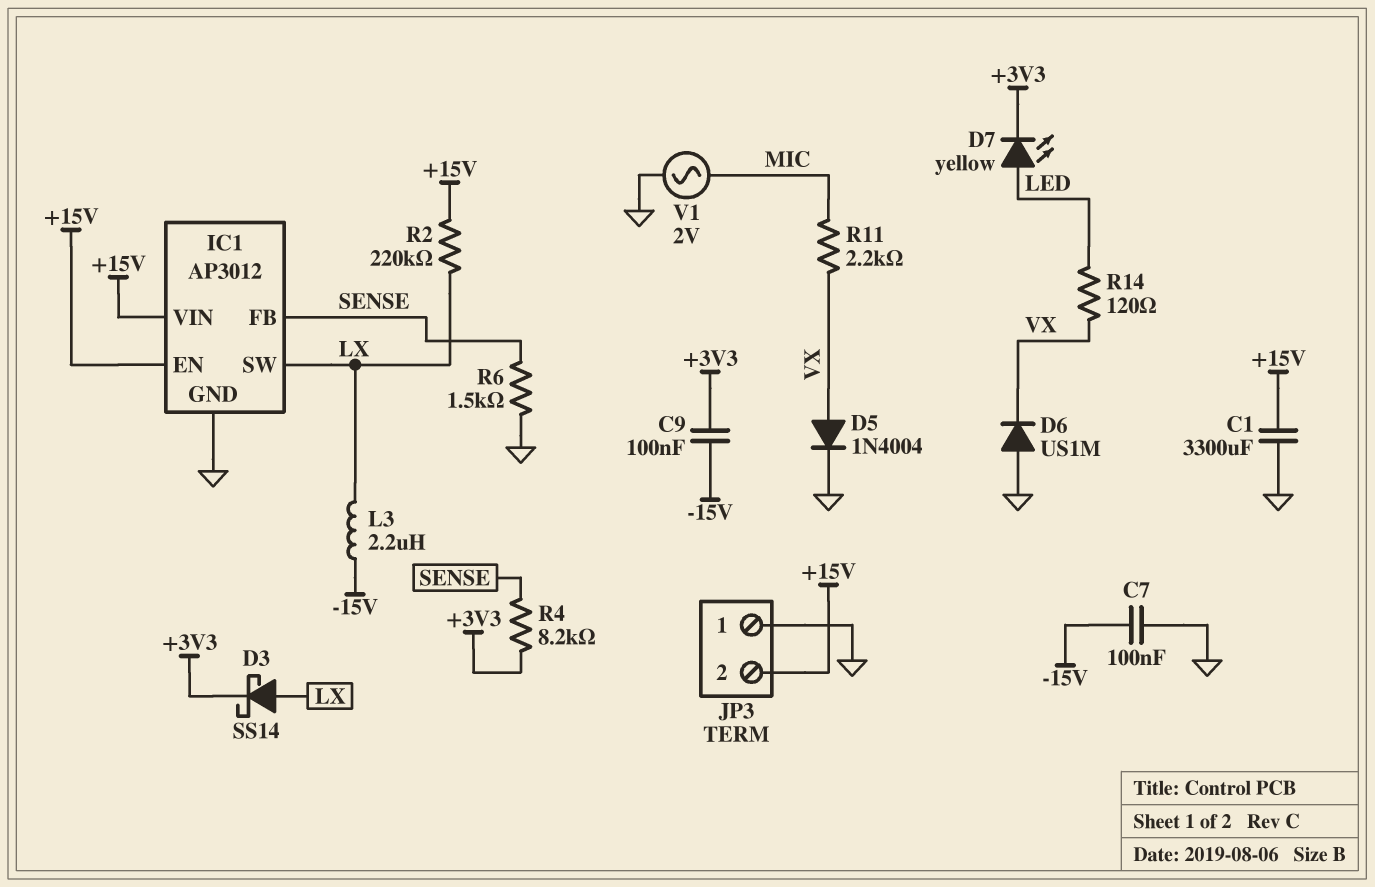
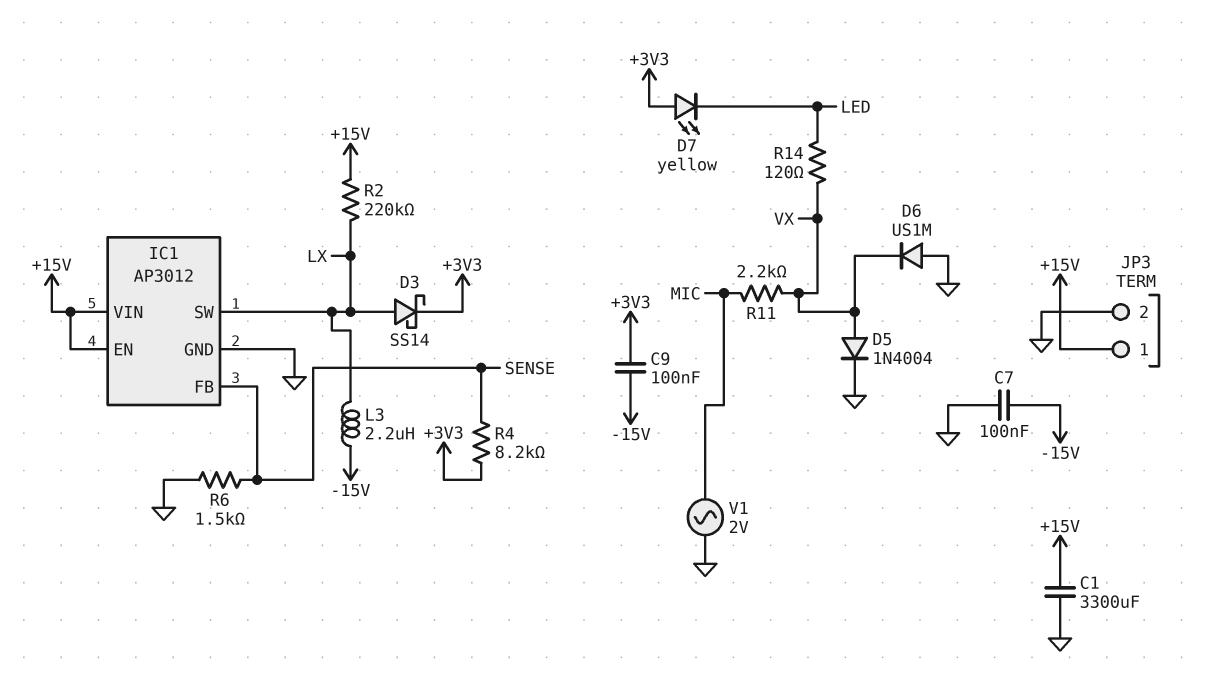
D7: LED yellow (A LED, K +3V3) -> LED yellow (A +3V3, K LED)
JP3 pin 1: GND -> +15V
JP3 pin 2: +15V -> GND

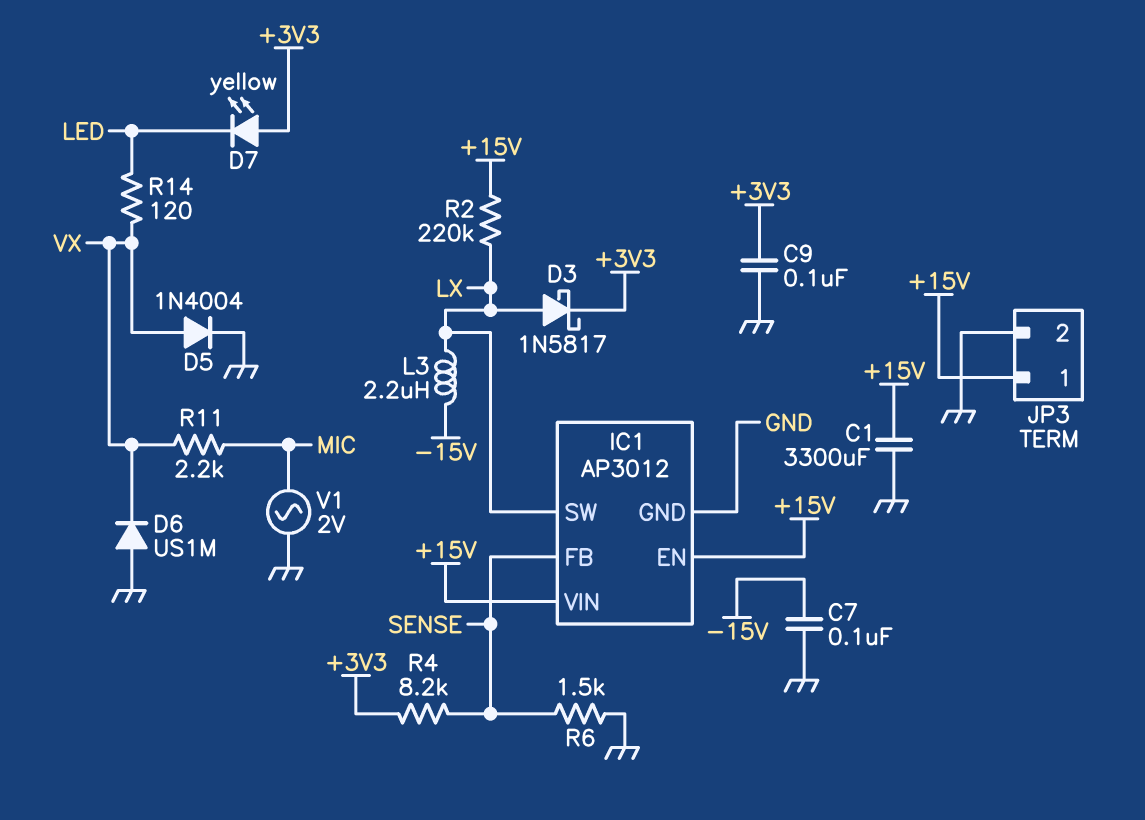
C9: 100nF (+3V3, -15V) -> 100nF (+3V3, GND)
D3: schottky SS14 (A LX, K +3V3) -> schottky 1N5817 (A LX, K +3V3)

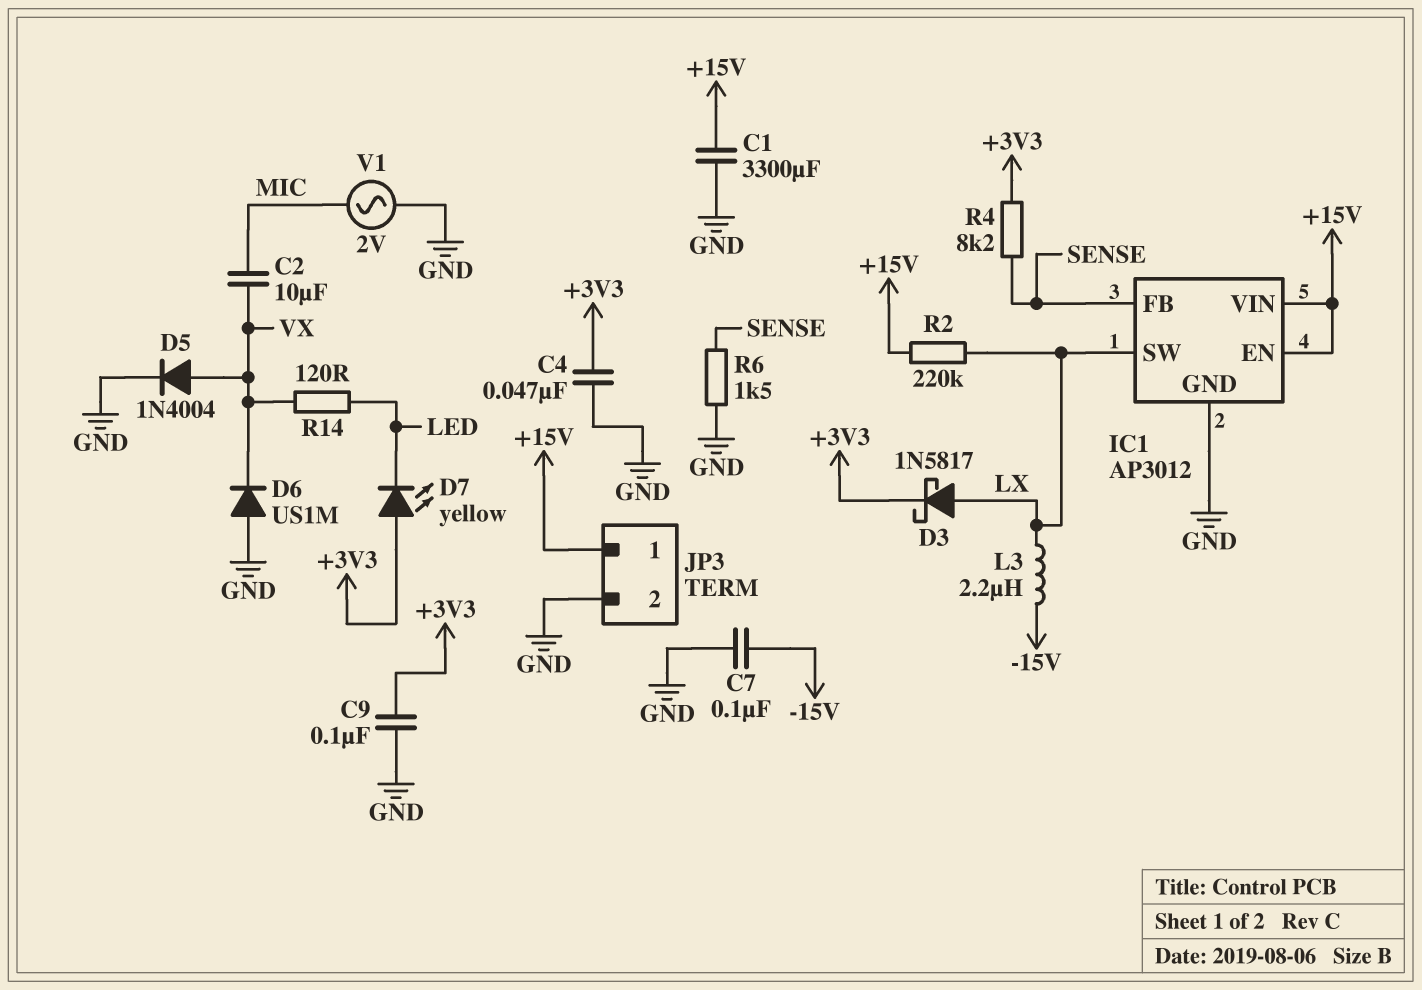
C2: none -> 10uF (MIC, VX)
C4: none -> 47nF (+3V3, GND)
R11: 2.2k (MIC, VX) -> none

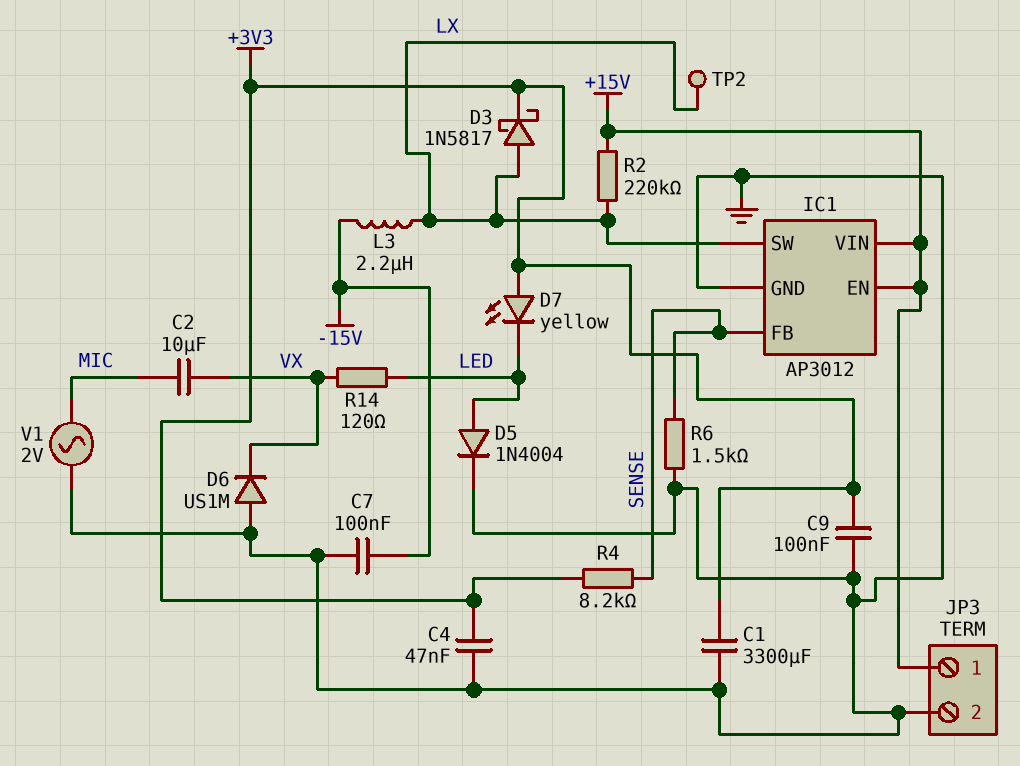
C1: 3300uF (+15V, GND) -> 3300uF (+3V3, GND)
D5: diode 1N4004 (A VX, K GND) -> diode 1N4004 (A LED, K GND)
TP2: none -> test point (LX)

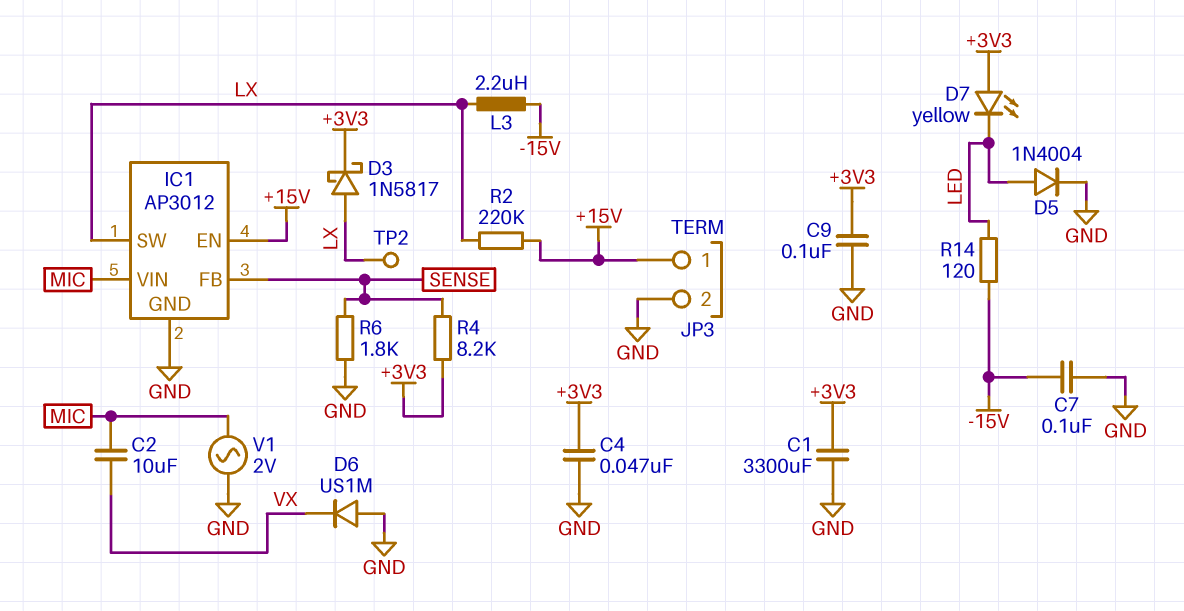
IC1 pin VIN: +15V -> MIC
R6: 1.5k (GND, SENSE) -> 1.8k (GND, SENSE)
R14: 120 (LED, VX) -> 120 (-15V, LED)

